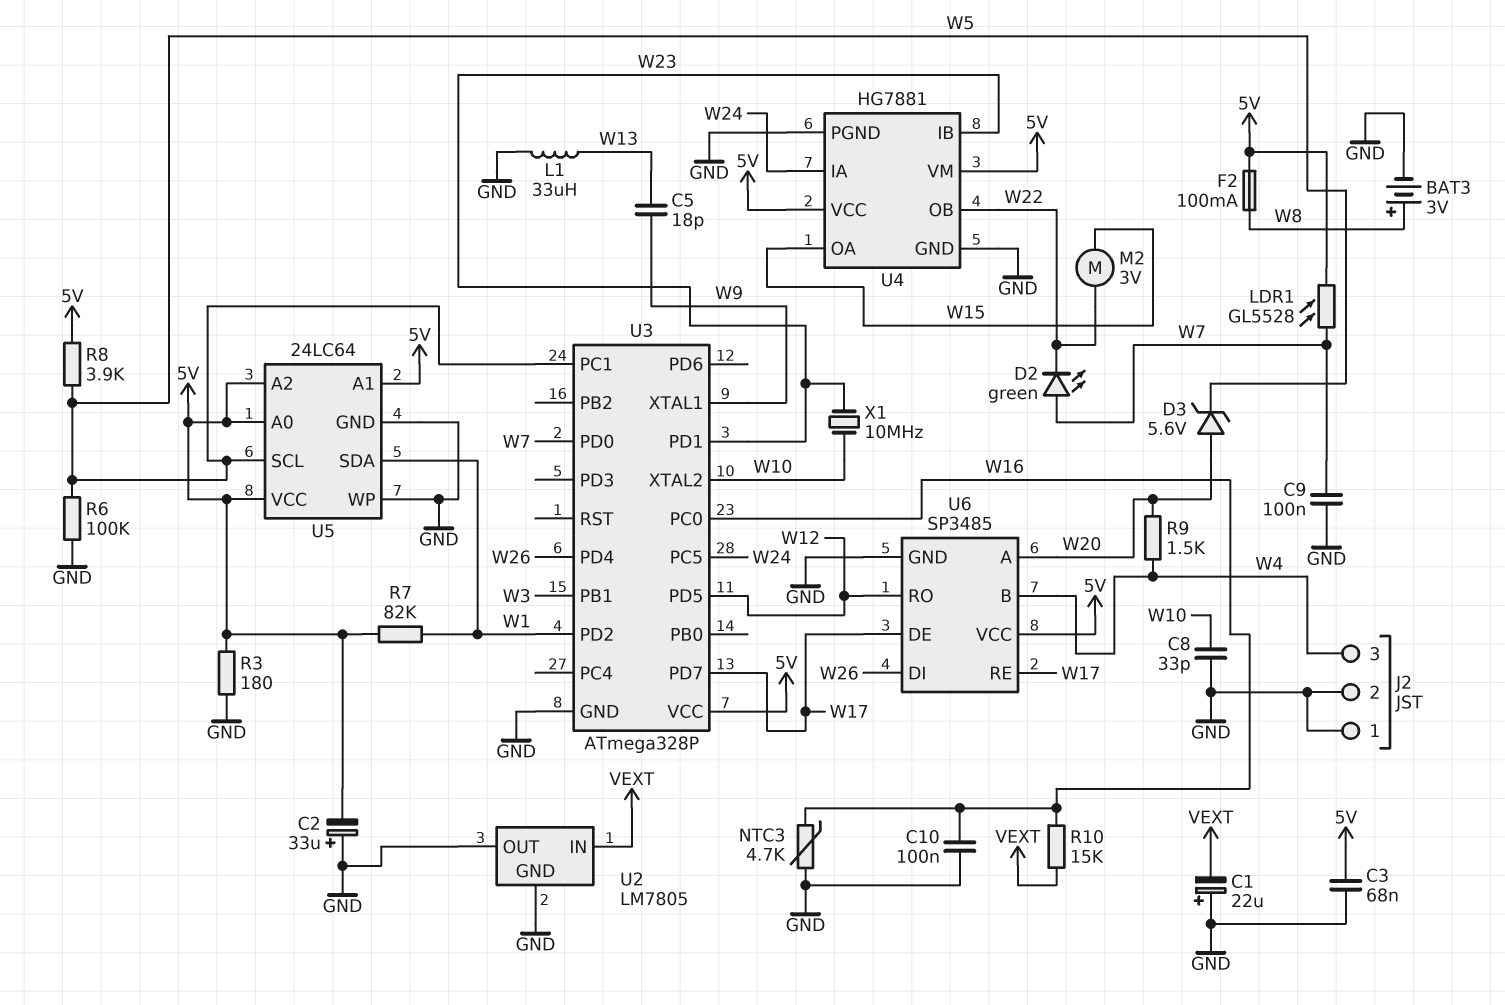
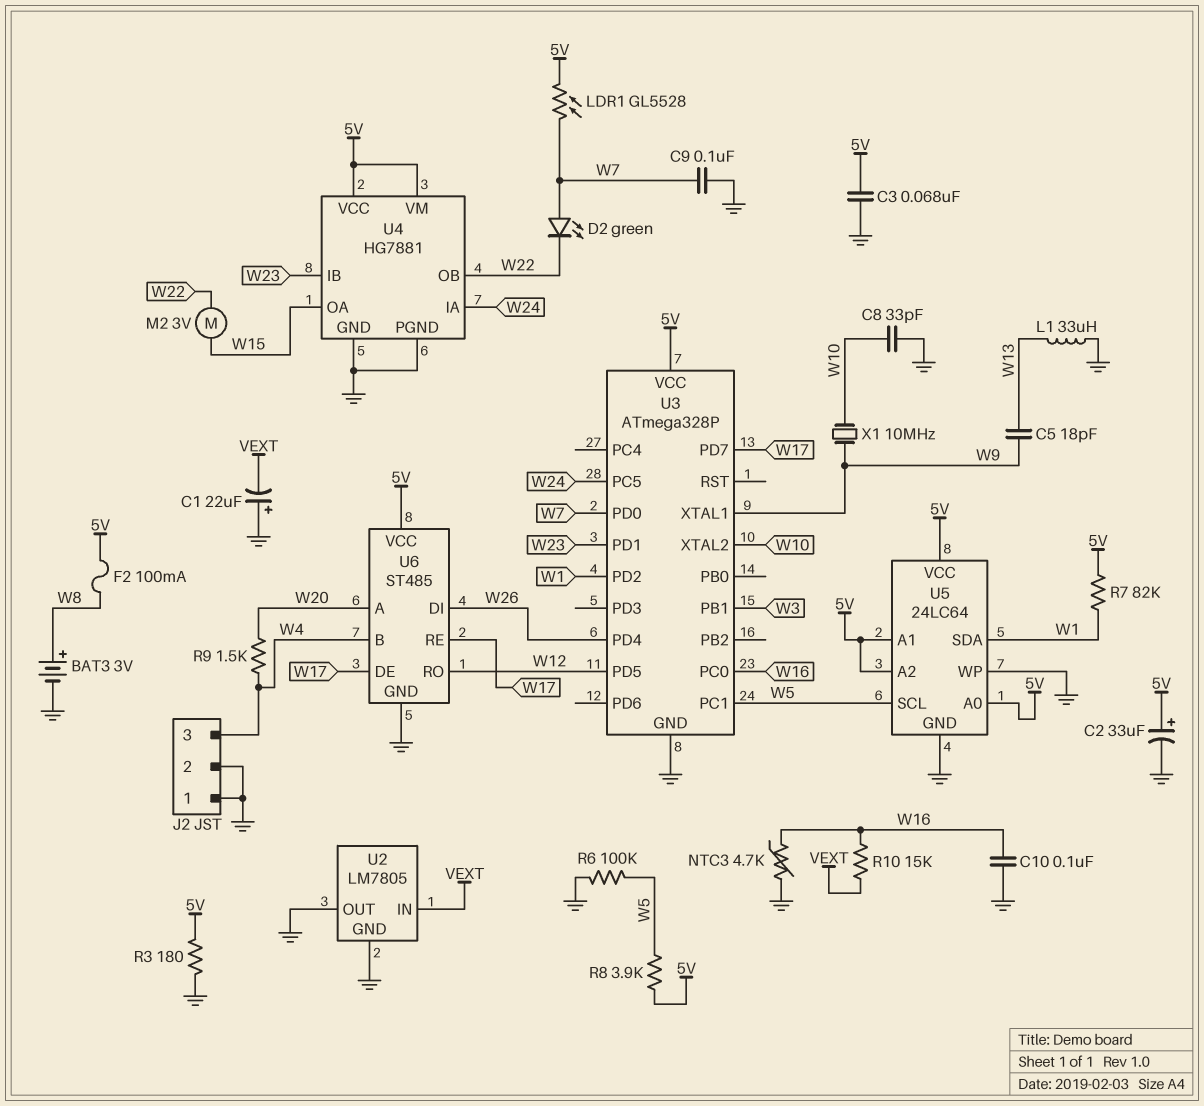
C2: 33uF (plus GND, minus 5V) -> 33uF (plus 5V, minus GND)
D3: zener 5.6V (A W20, K W5) -> none
U6: SP3485 -> ST485
X1: 10MHz (W10, W23) -> 10MHz (W9, W10)

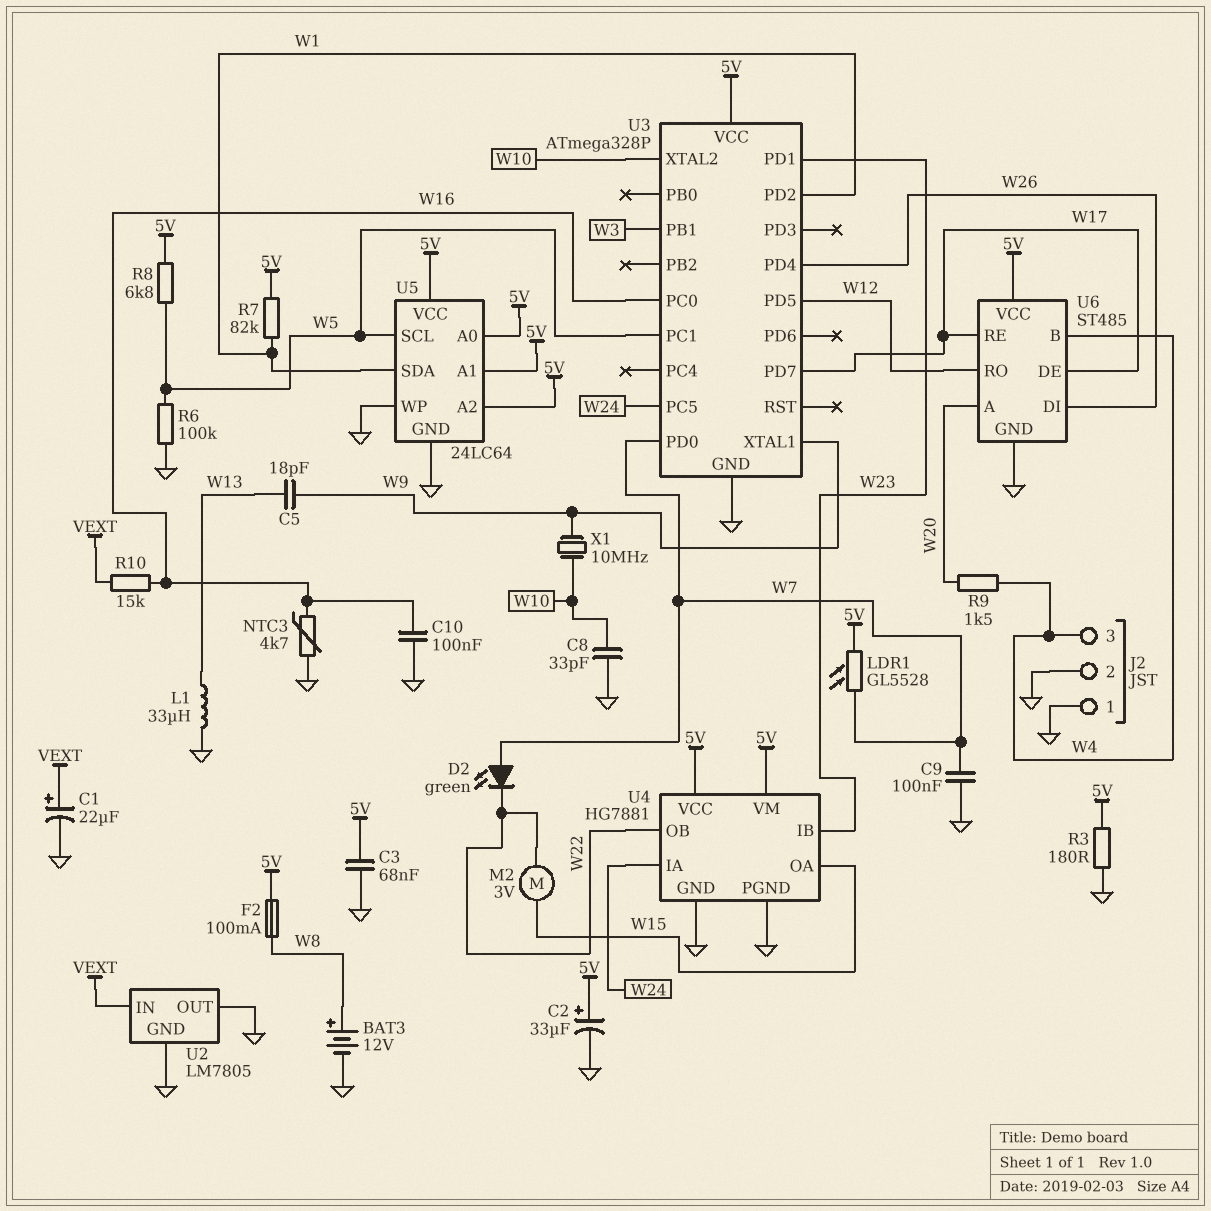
BAT3: 3V (plus W8, minus GND) -> 12V (plus W8, minus GND)
C1: 22uF (plus GND, minus VEXT) -> 22uF (plus VEXT, minus GND)
R8: 3.9k (5V, W5) -> 6.8k (5V, W5)

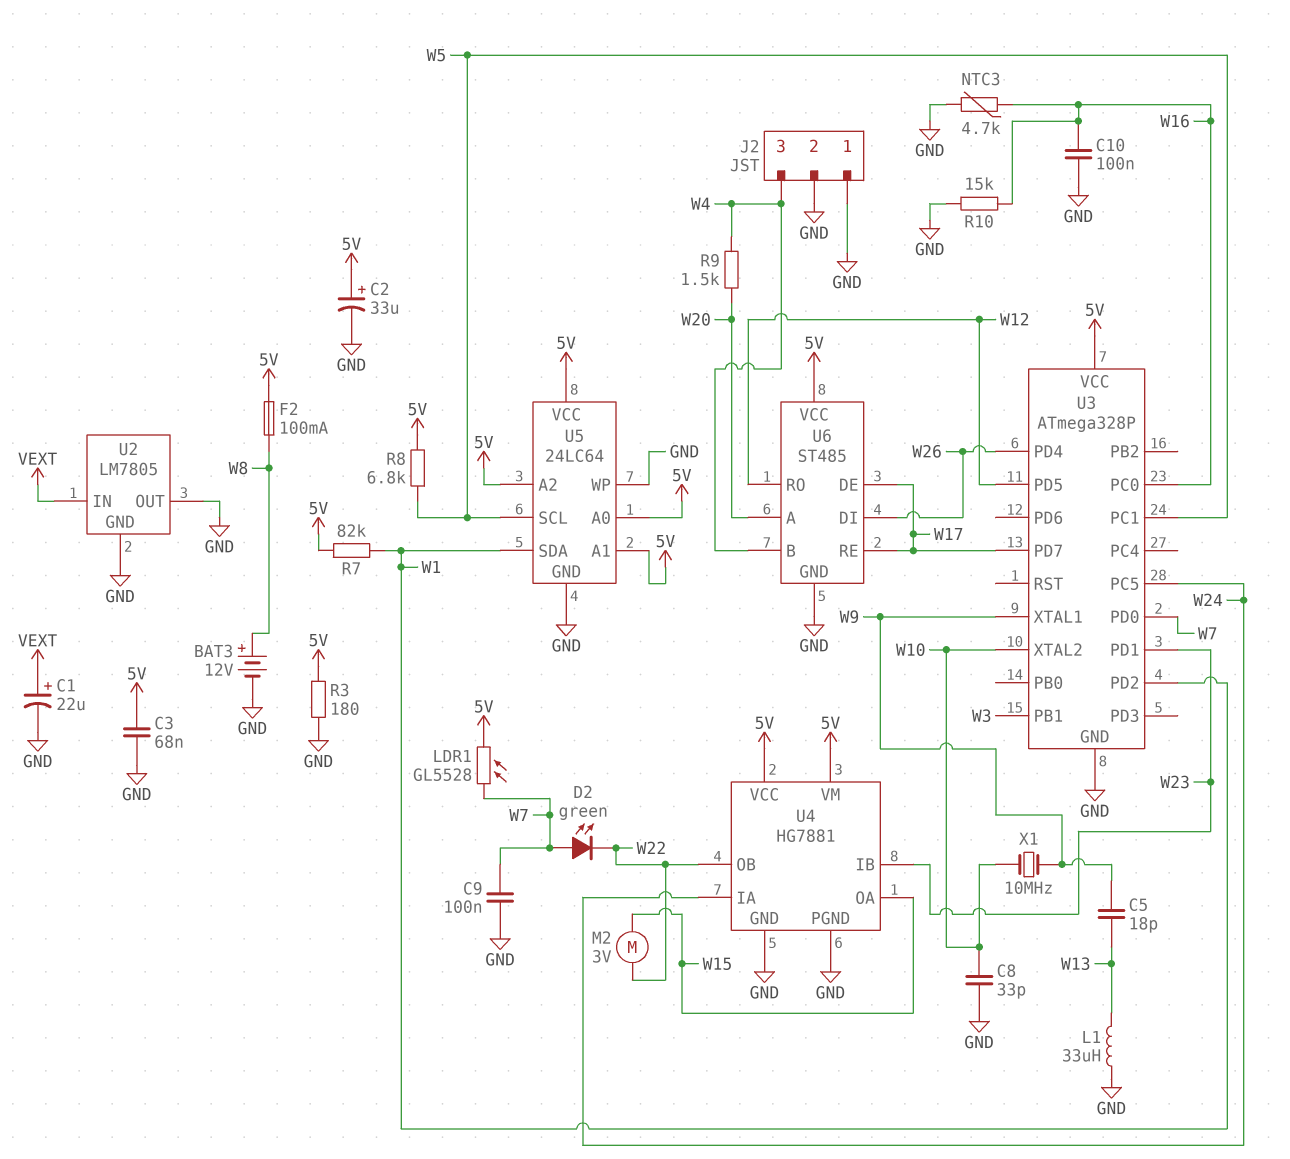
R6: 100k (GND, W5) -> none
R10: 15k (VEXT, W16) -> 15k (GND, W16)

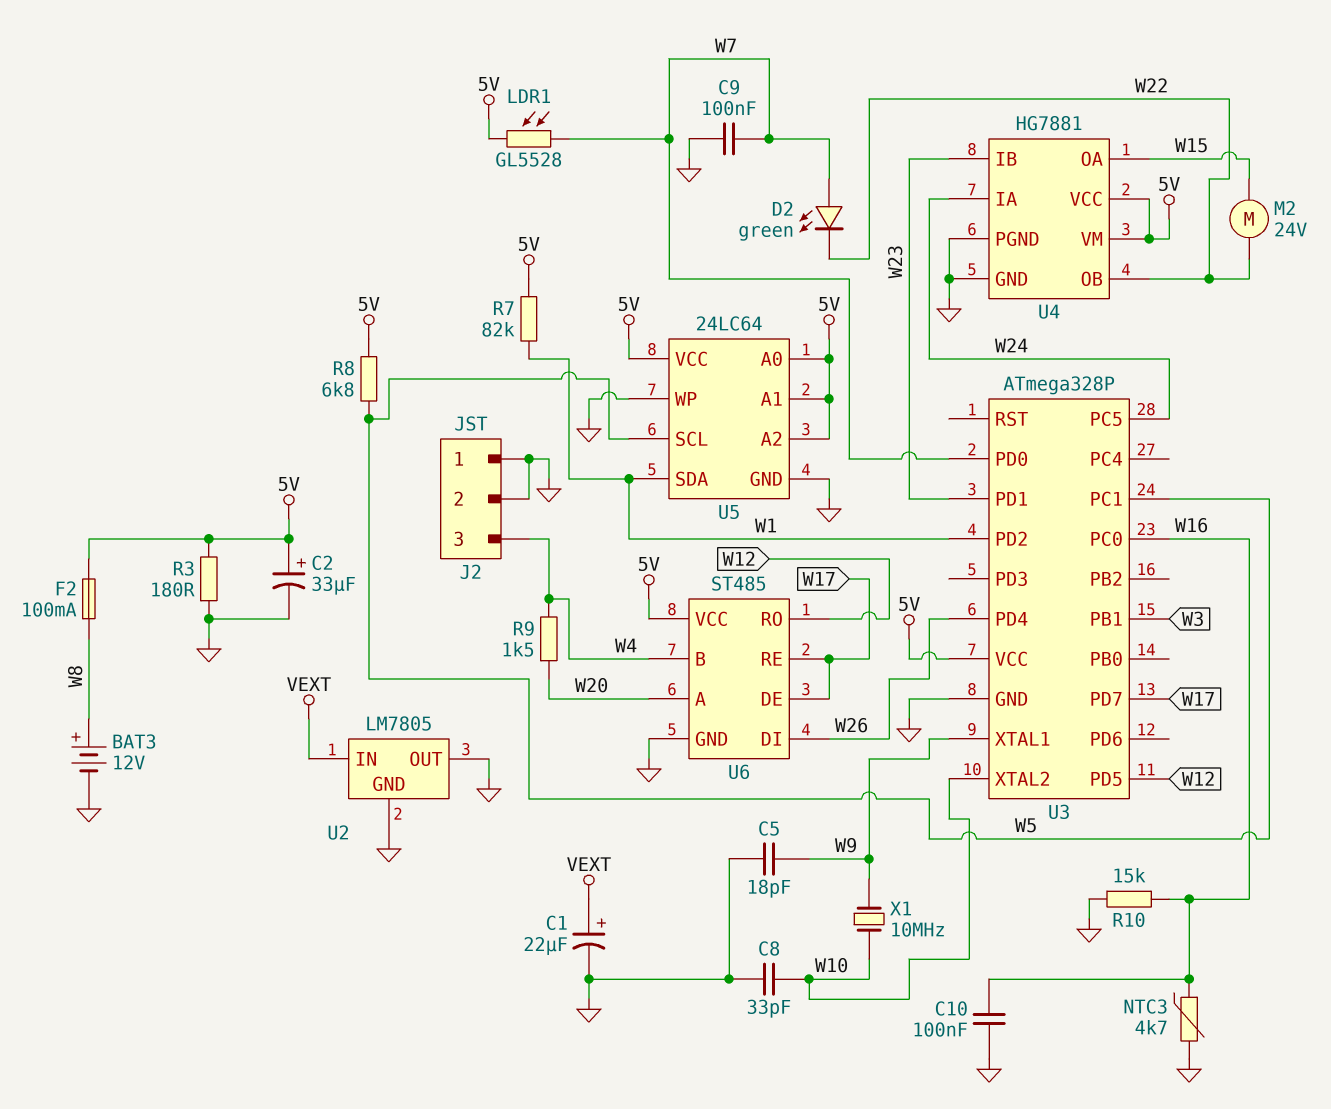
C3: 68nF (5V, GND) -> none
C5: 18pF (W9, W13) -> 18pF (GND, W9)
L1: 33uH (GND, W13) -> none
M2: motor 3V (W15, W22) -> motor 24V (W15, W22)

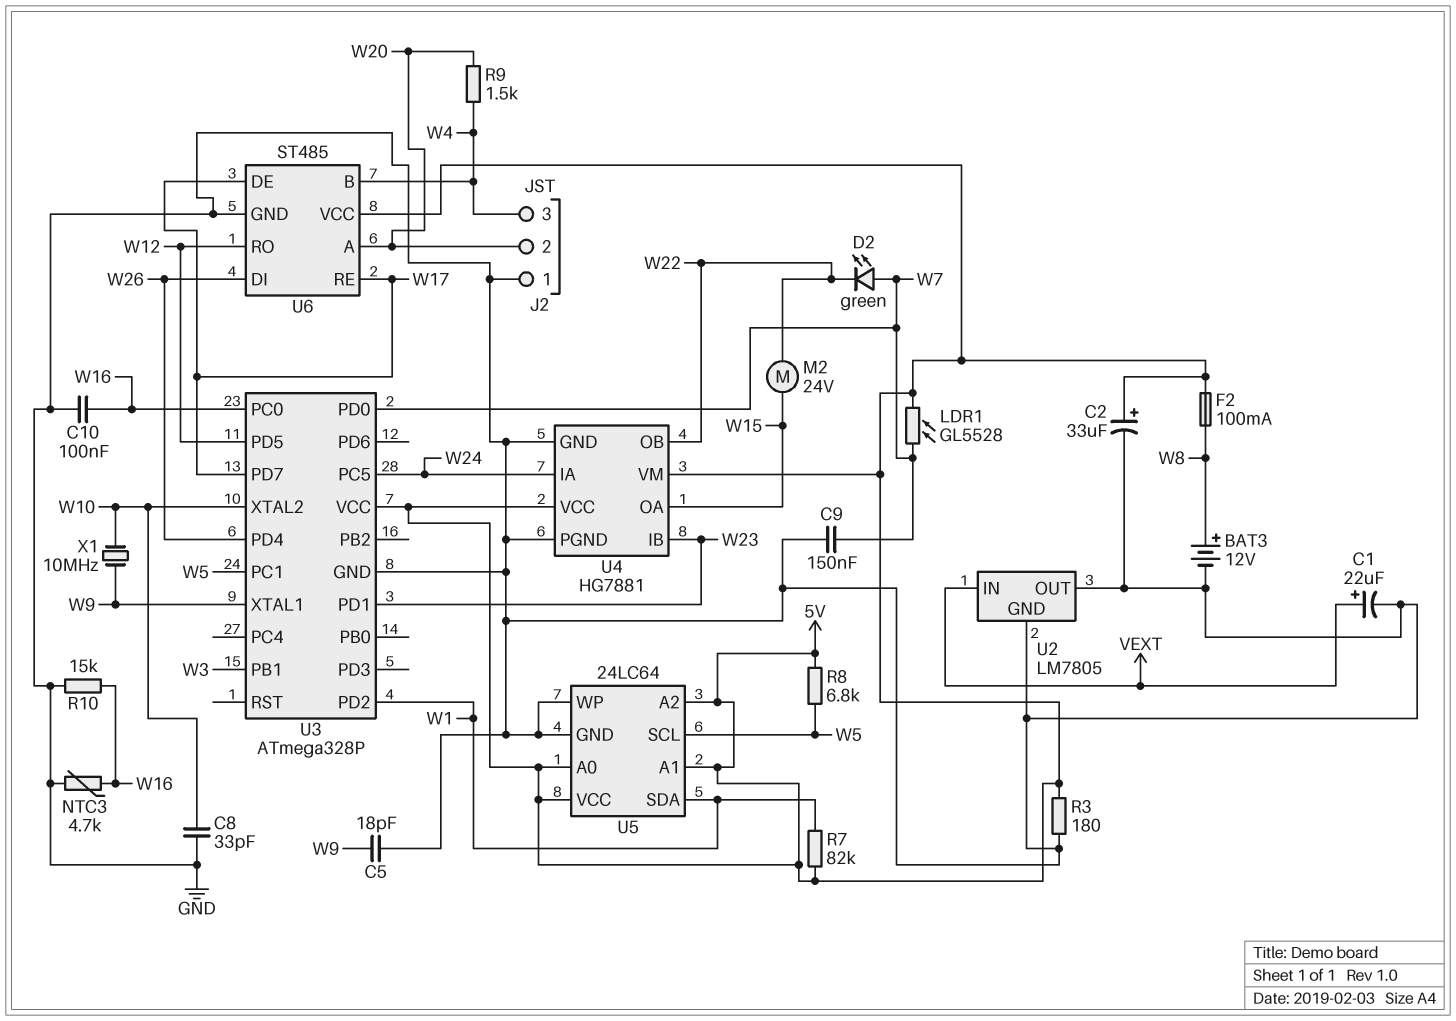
C9: 100nF (GND, W7) -> 150nF (GND, W7)
J2 pin 2: GND -> W20

